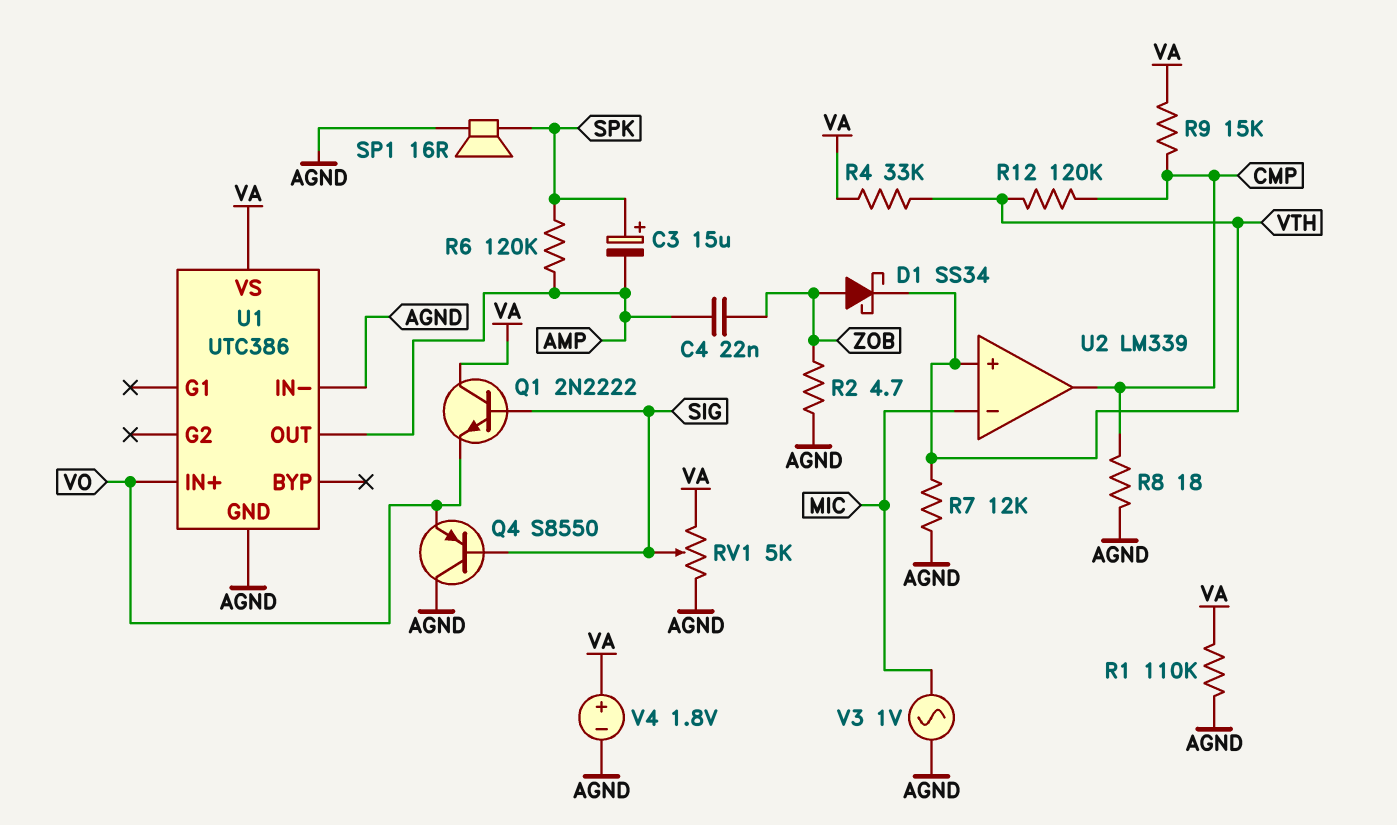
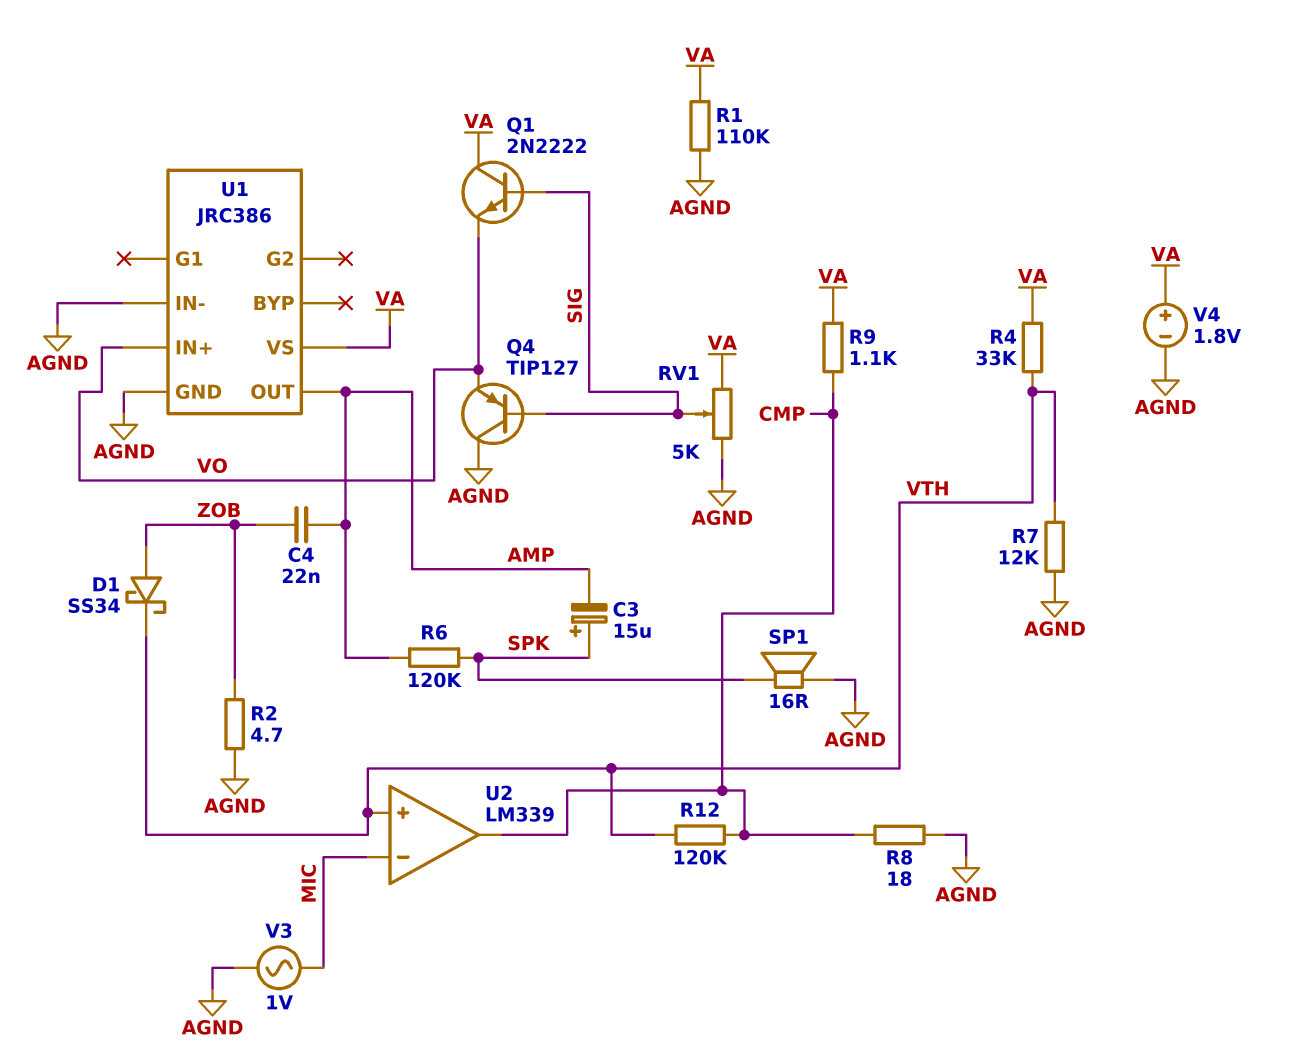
Q4: PNP S8550 (B SIG, C AGND, E VO) -> PNP TIP127 (B SIG, C AGND, E VO)
R9: 15k (CMP, VA) -> 1.1k (CMP, VA)
U1: UTC386 -> JRC386

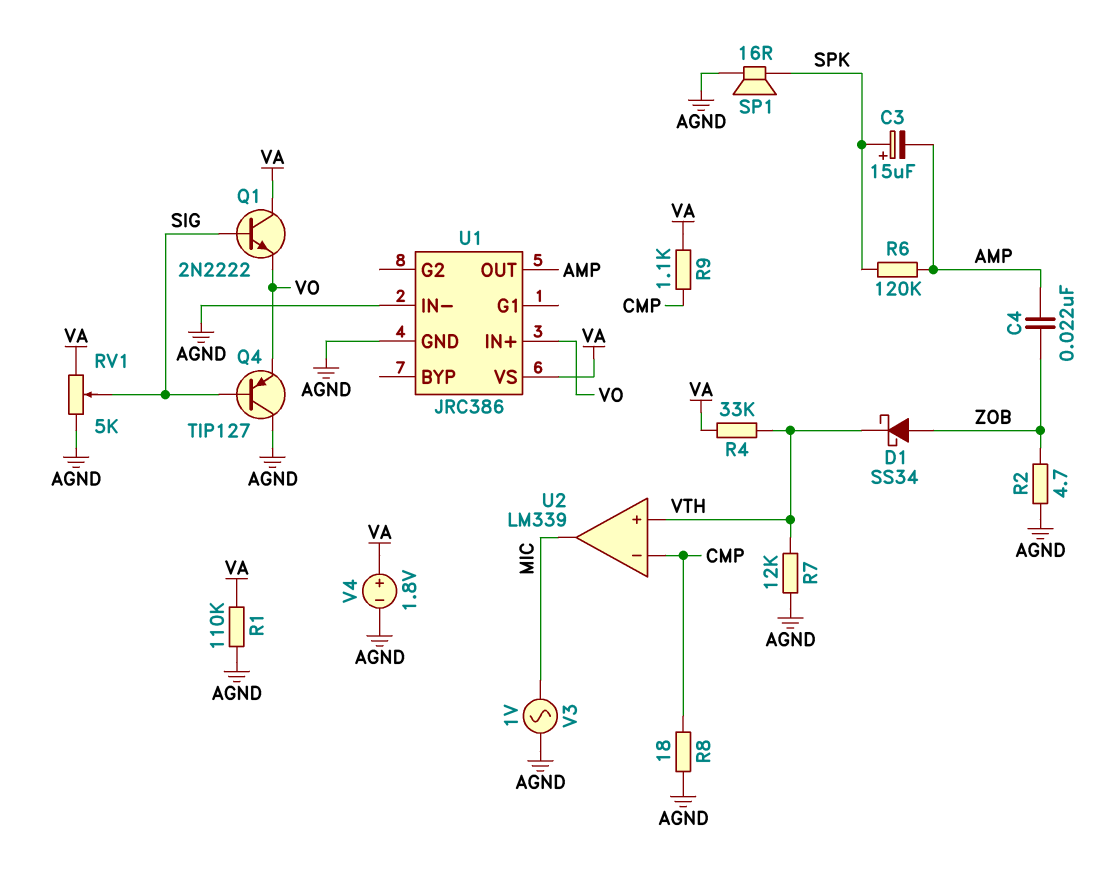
R12: 120k (CMP, VTH) -> none
U2 pin in-: MIC -> CMP
U2 pin out: CMP -> MIC

